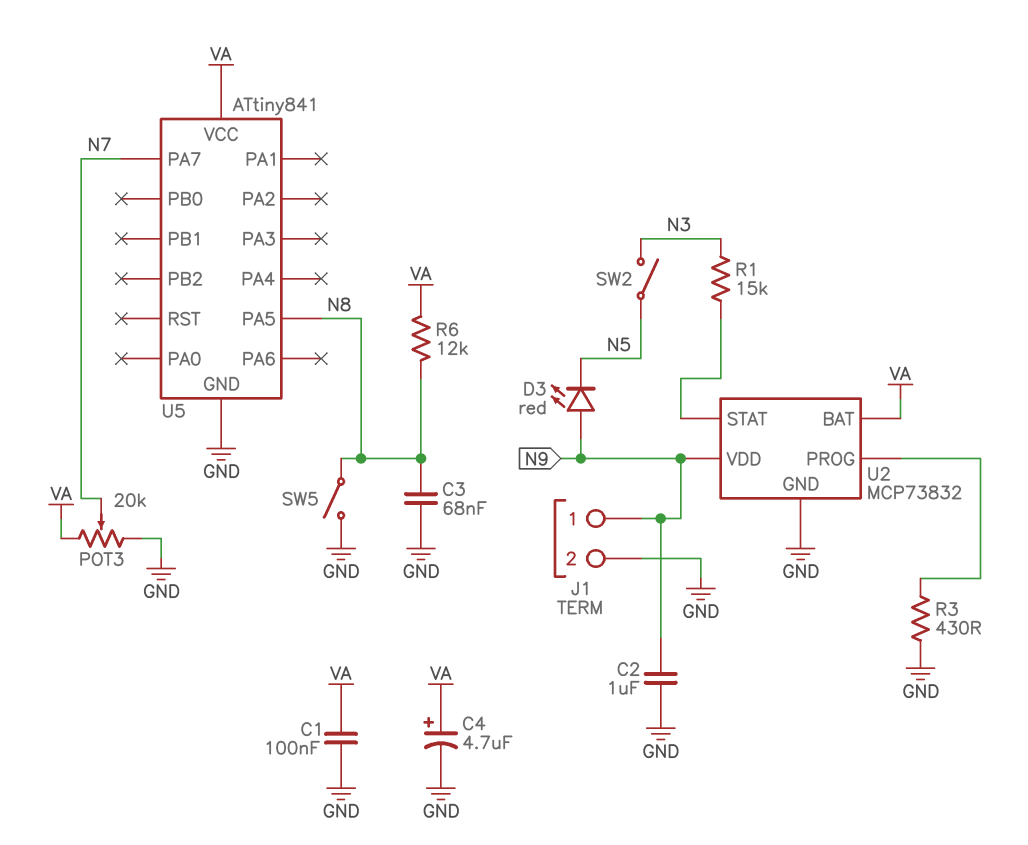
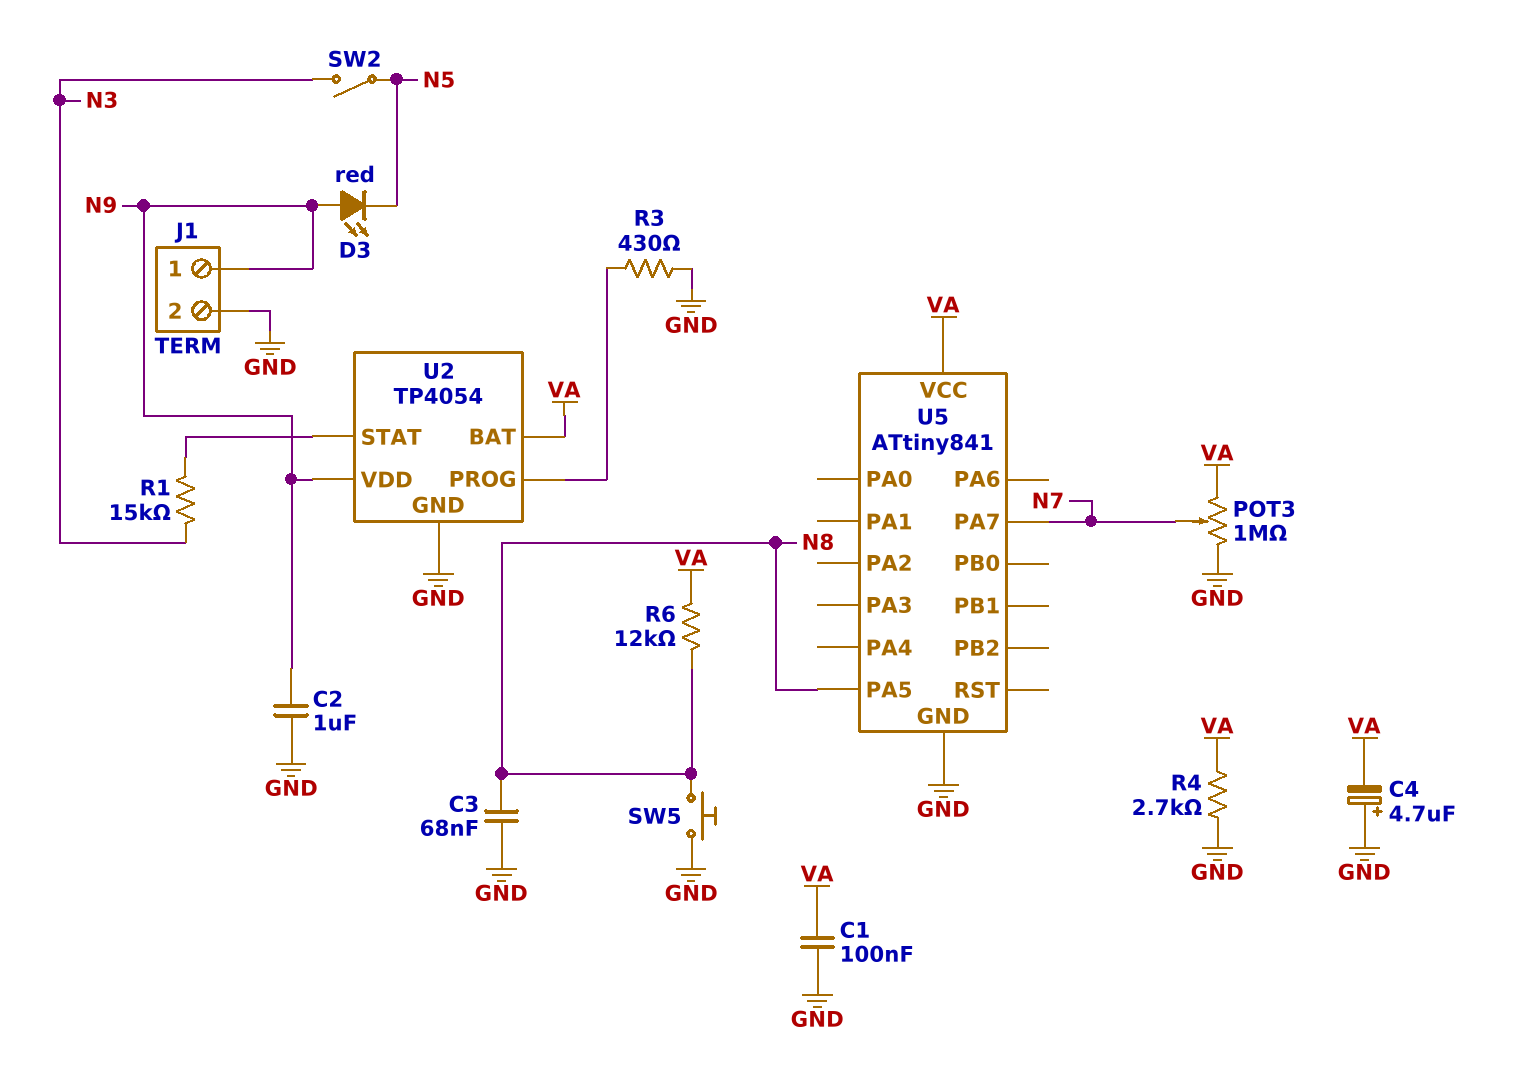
C4: 4.7uF (plus VA, minus GND) -> 4.7uF (plus GND, minus VA)
POT3: 20k (GND, VA, wiper N7) -> 1M (GND, VA, wiper N7)
R4: none -> 2.7k (GND, VA)
SW5: switch (GND, N8) -> button (GND, N8)
U2: MCP73832 -> TP4054

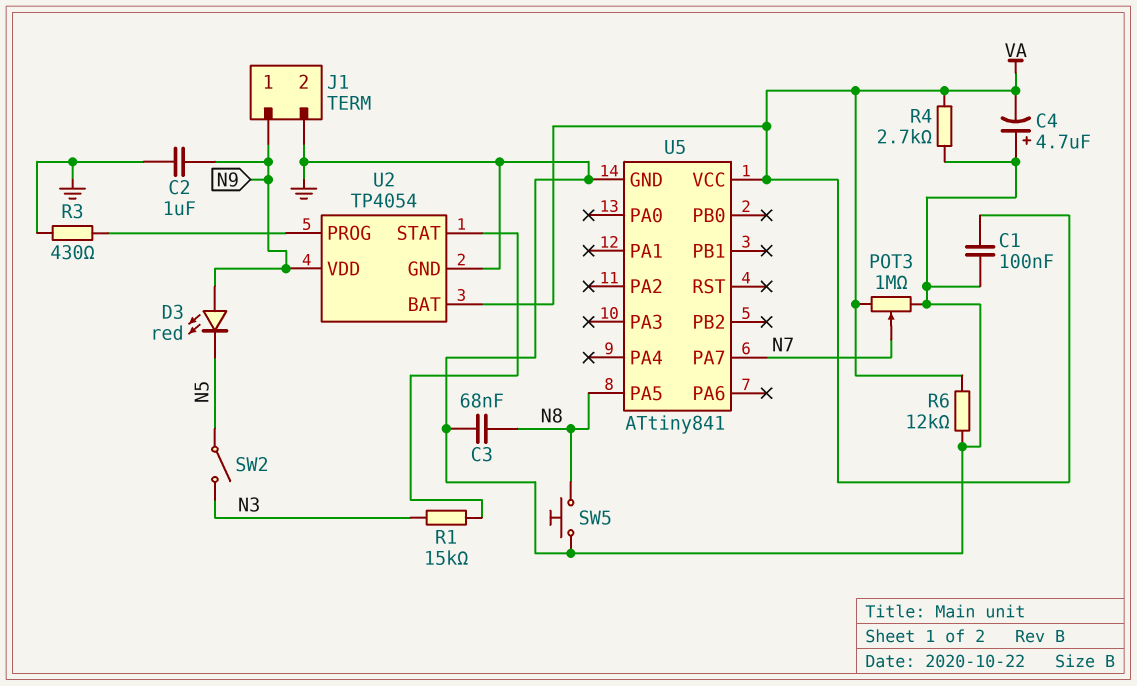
R6: 12k (N8, VA) -> 12k (GND, VA)

